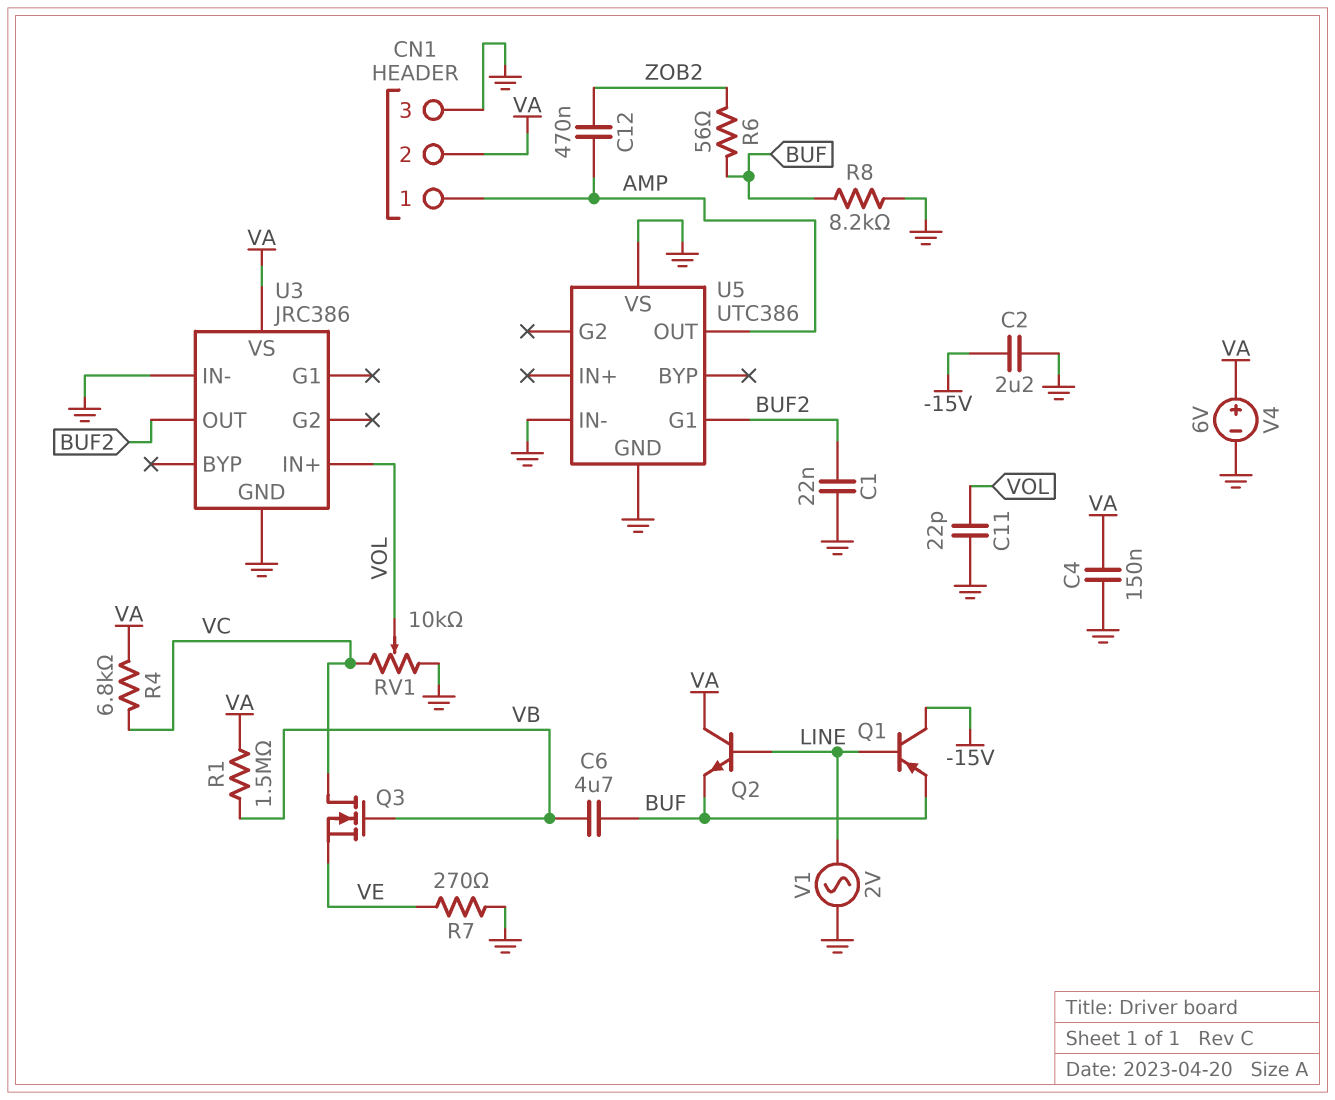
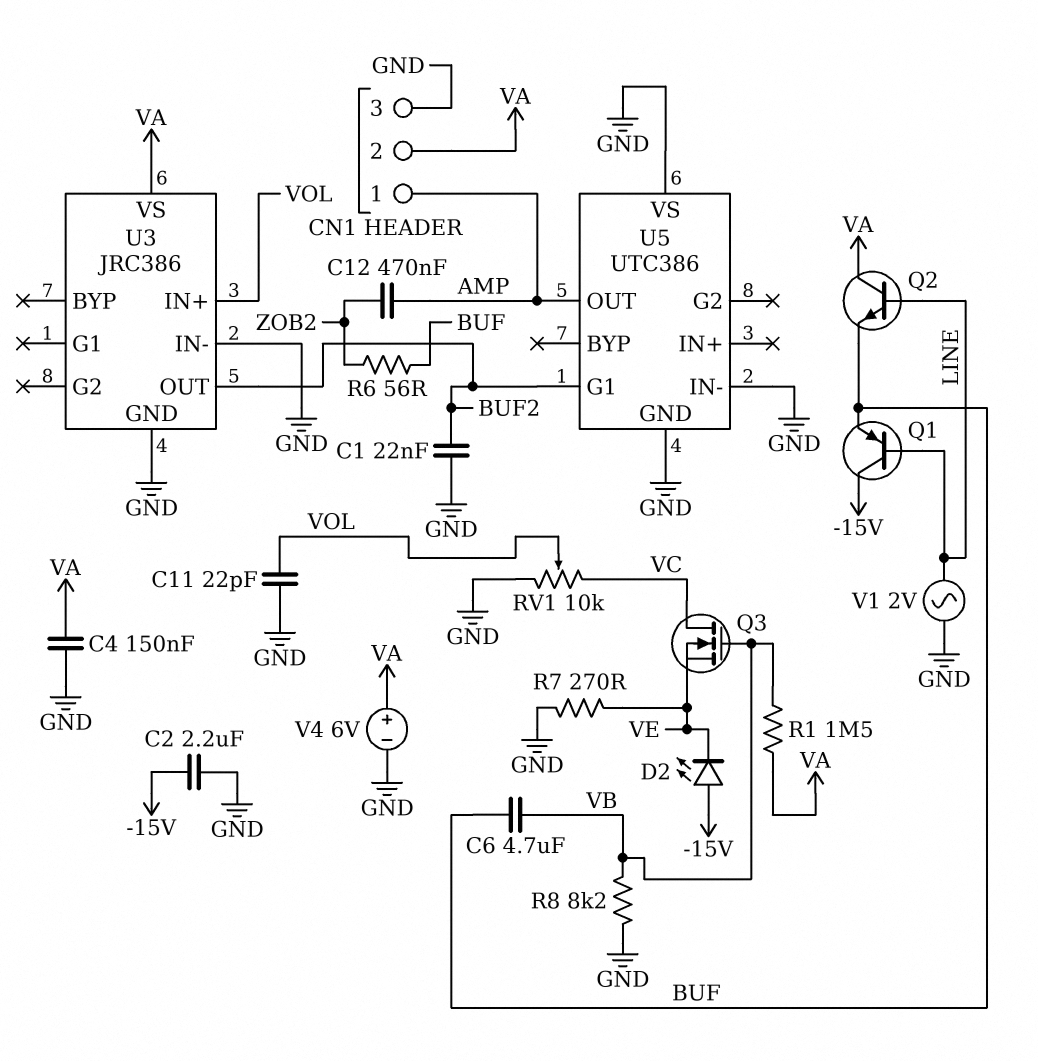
D2: none -> LED (A -15V, K VE)
R4: 6.8k (VA, VC) -> none
R8: 8.2k (BUF, GND) -> 8.2k (GND, VB)

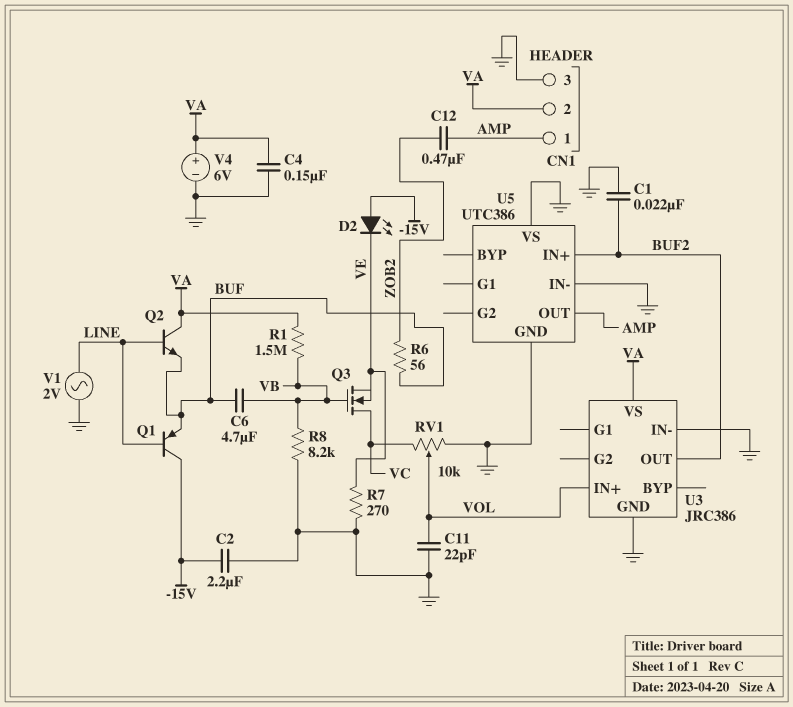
U5 pin G1: BUF2 -> none
U5 pin IN+: none -> BUF2

